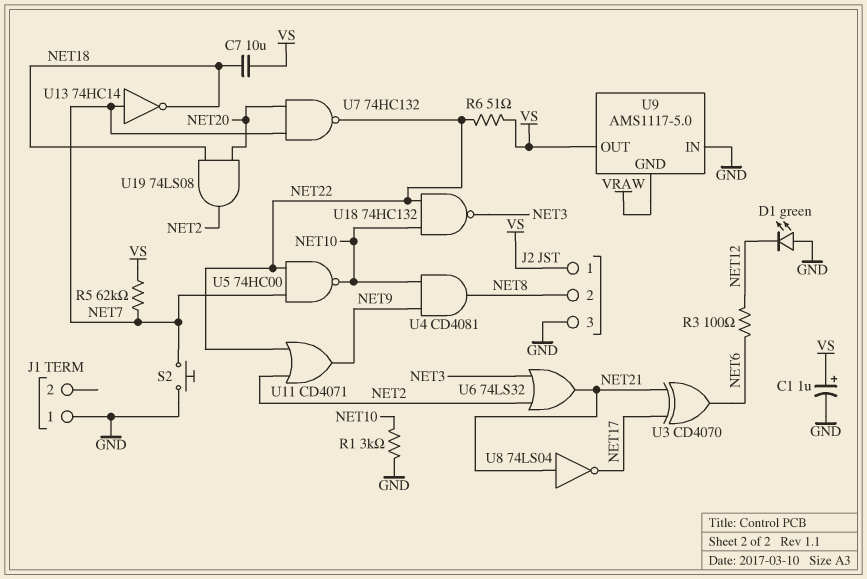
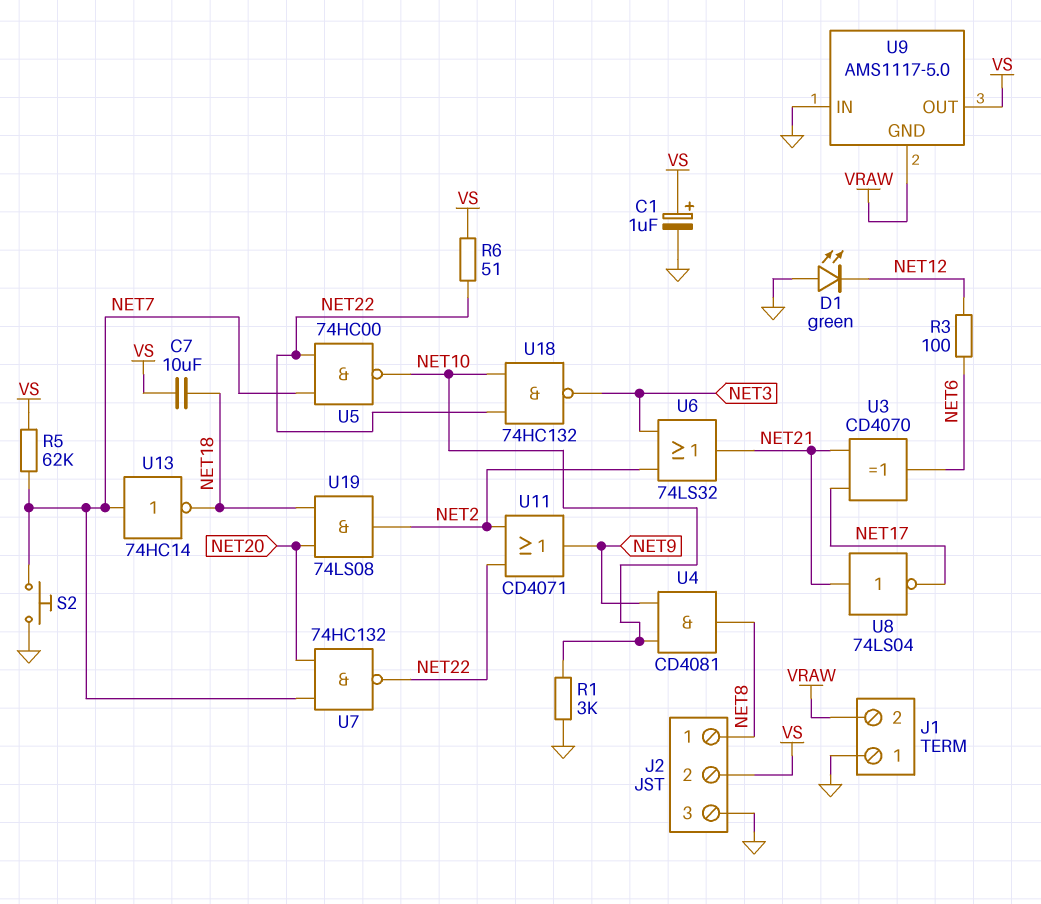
J1 pin 2: none -> VRAW
J2 pin 1: VS -> NET8
J2 pin 2: NET8 -> VS

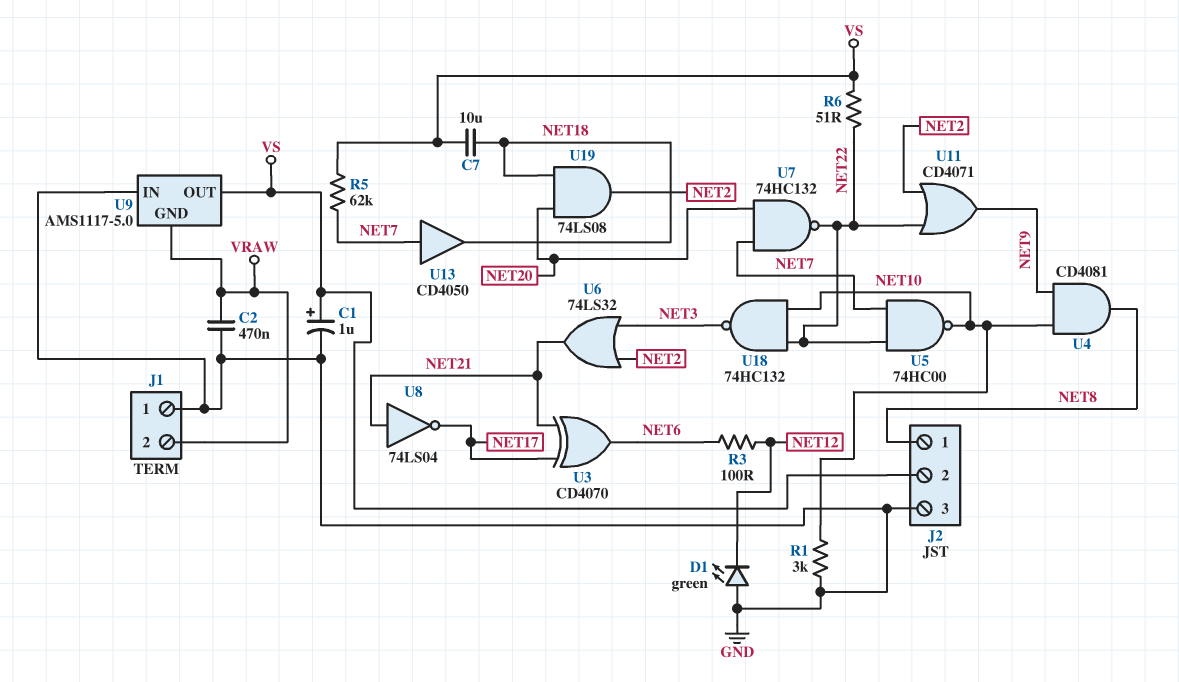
C2: none -> 470nF (GND, VRAW)
S2: button (GND, NET7) -> none
U13: NOT 74HC14 (in NET7, out NET18) -> buffer CD4050 (in NET7, out NET18)

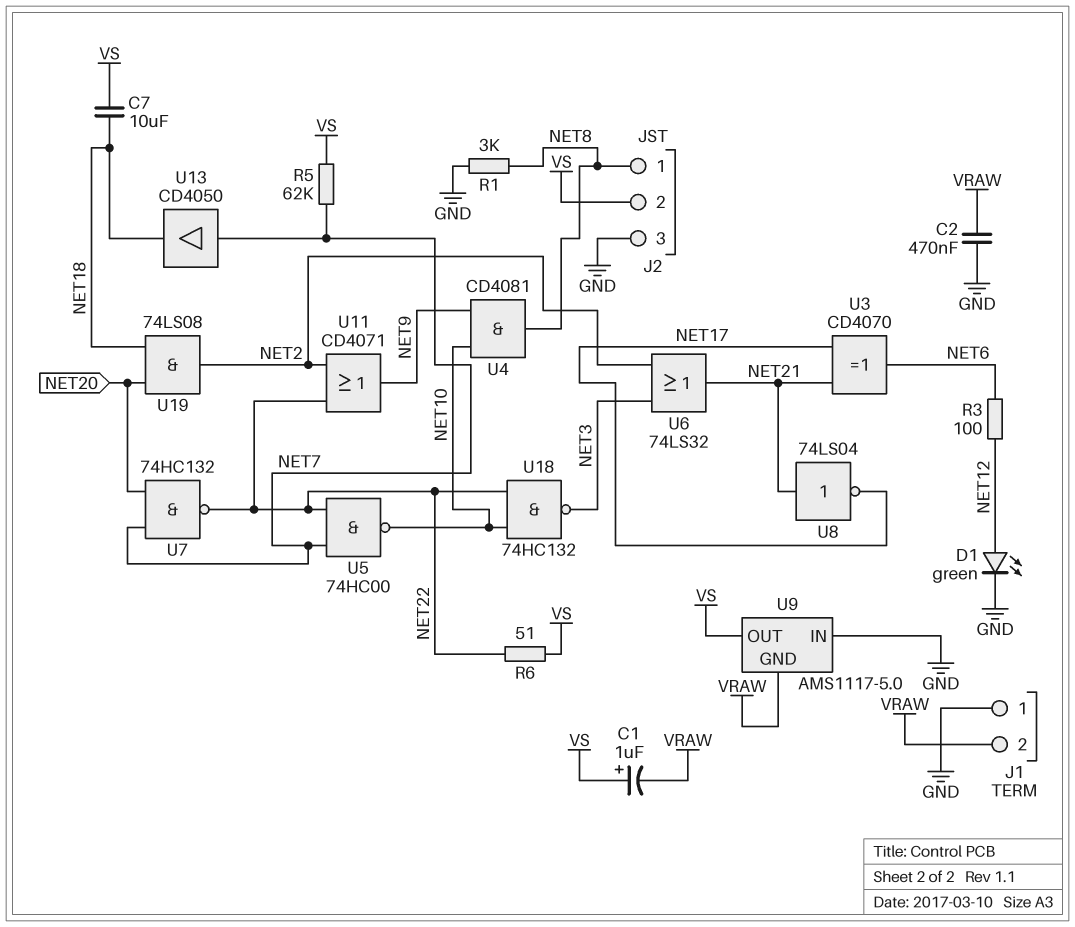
C1: 1uF (plus VS, minus GND) -> 1uF (plus VS, minus VRAW)
D1: LED green (A GND, K NET12) -> LED green (A NET12, K GND)
R1: 3k (GND, NET10) -> 3k (GND, NET8)

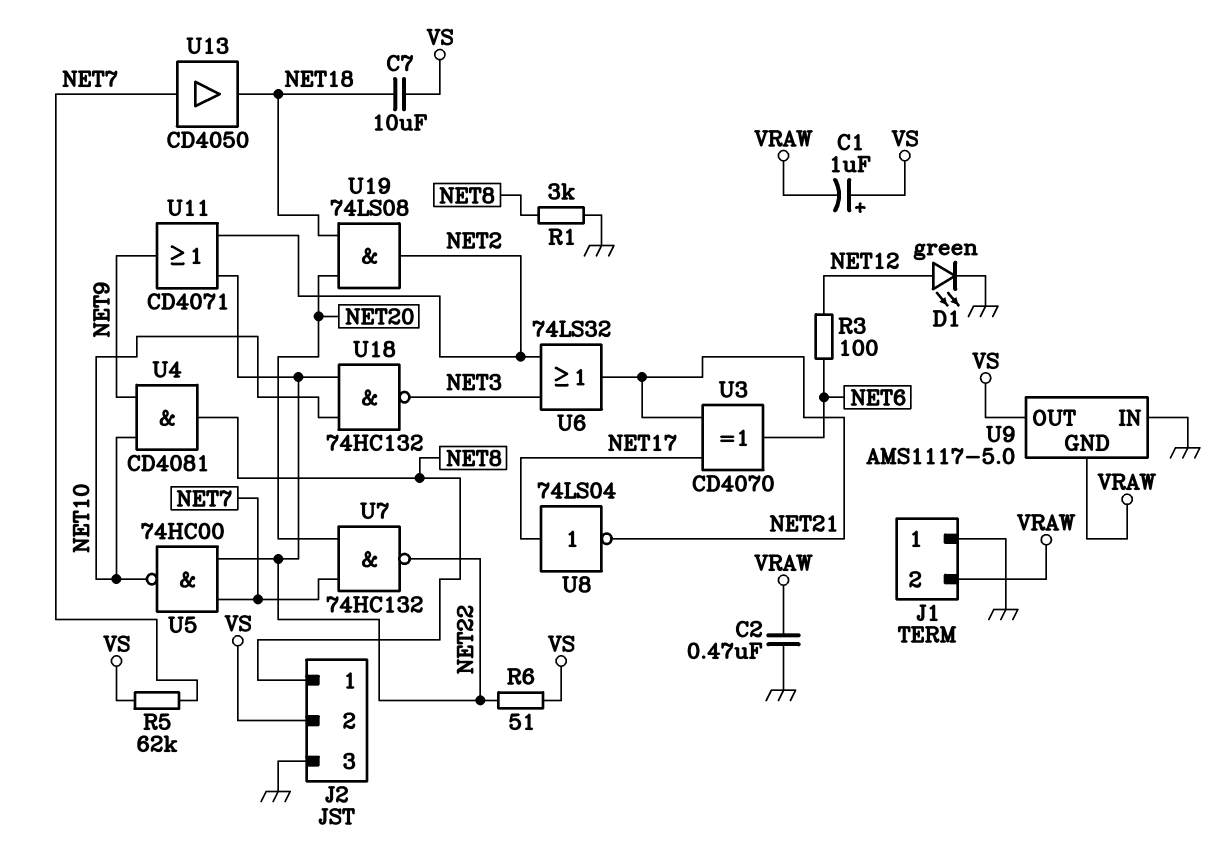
U8: NOT 74LS04 (in NET21, out NET17) -> NOT 74LS04 (in NET17, out NET21)

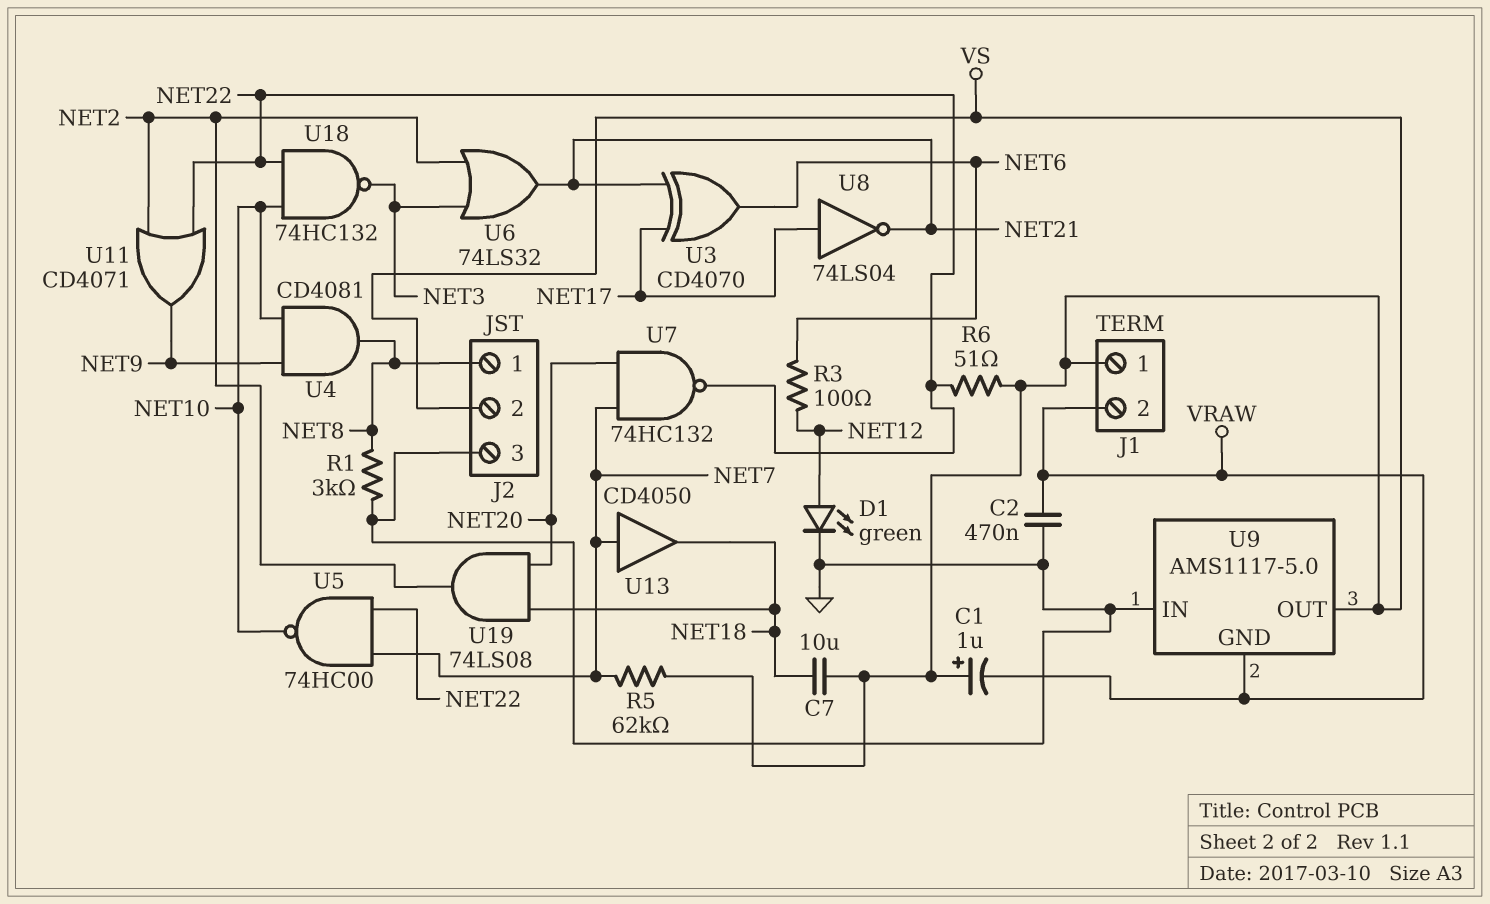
J1 pin 1: GND -> VS

